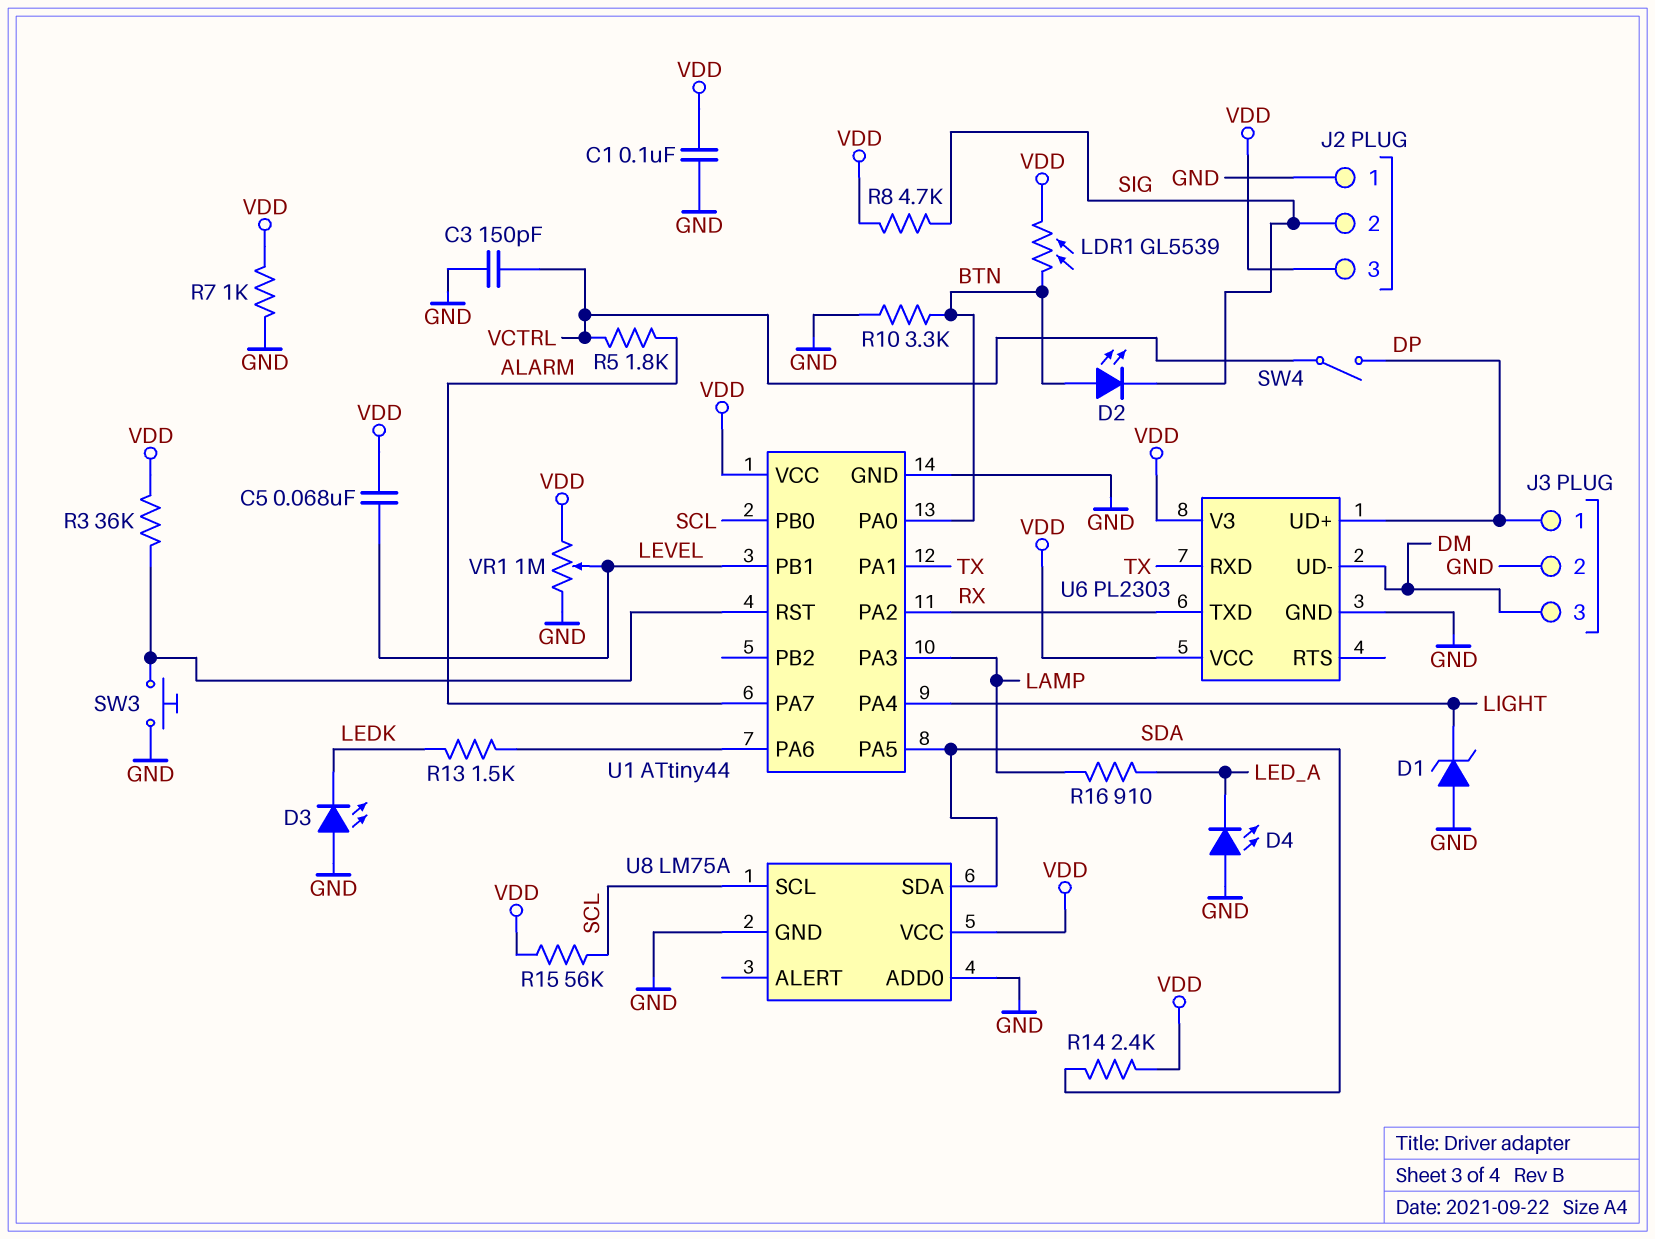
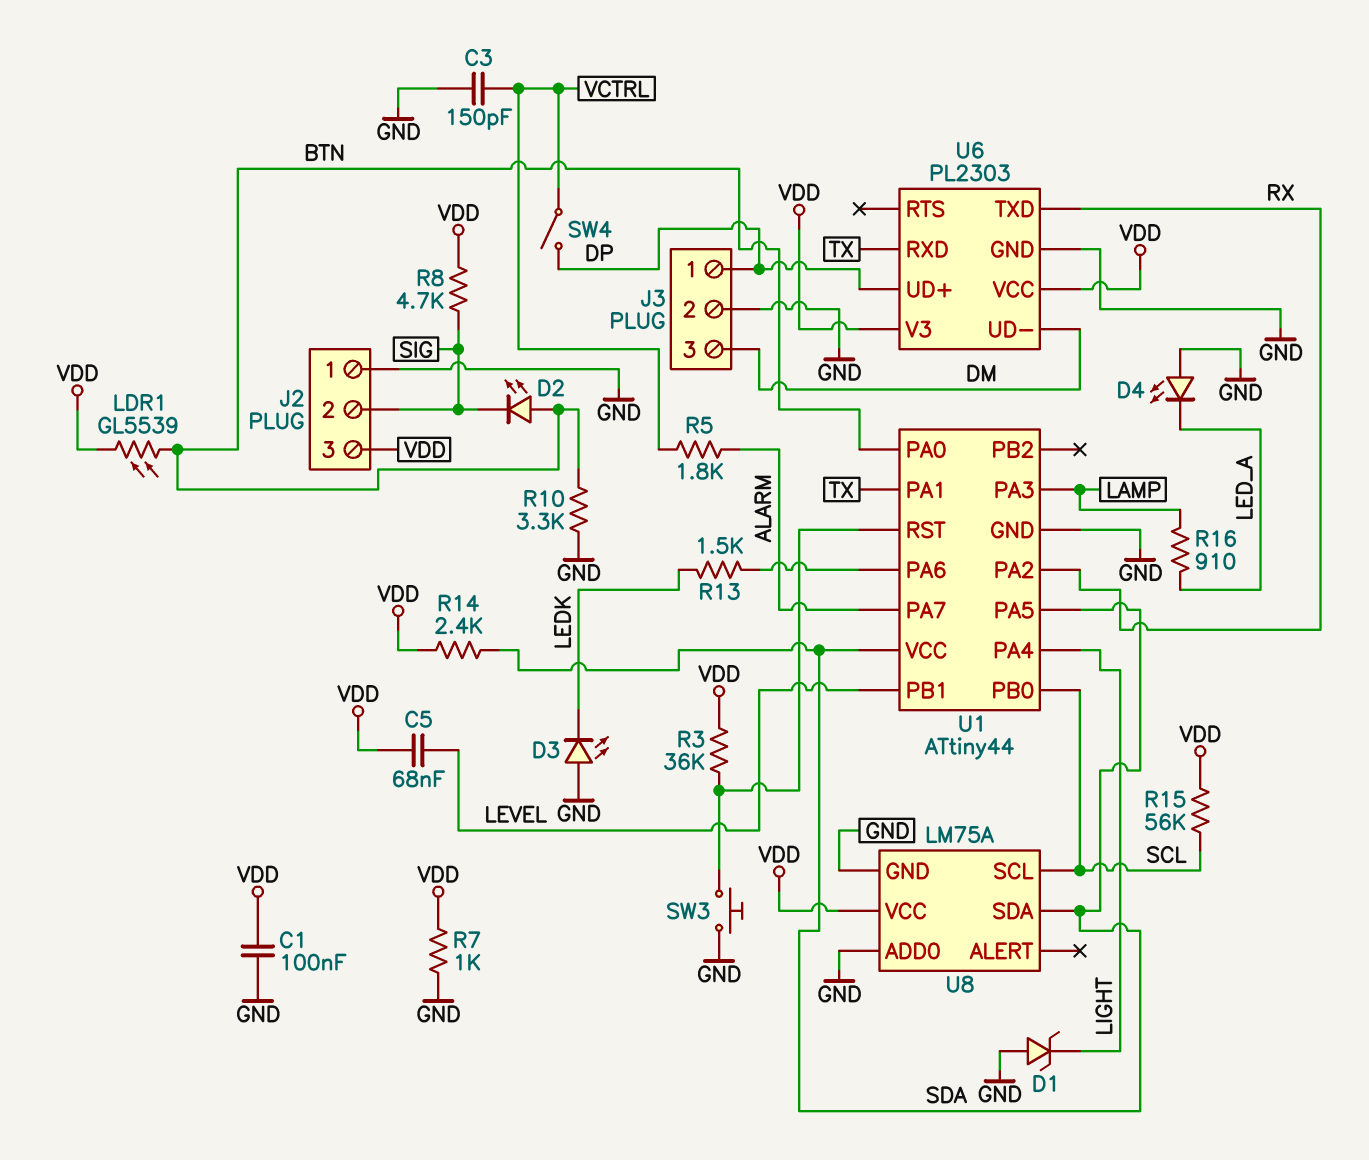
U1 pin VCC: VDD -> SDA
VR1: 1M (GND, VDD, wiper LEVEL) -> none

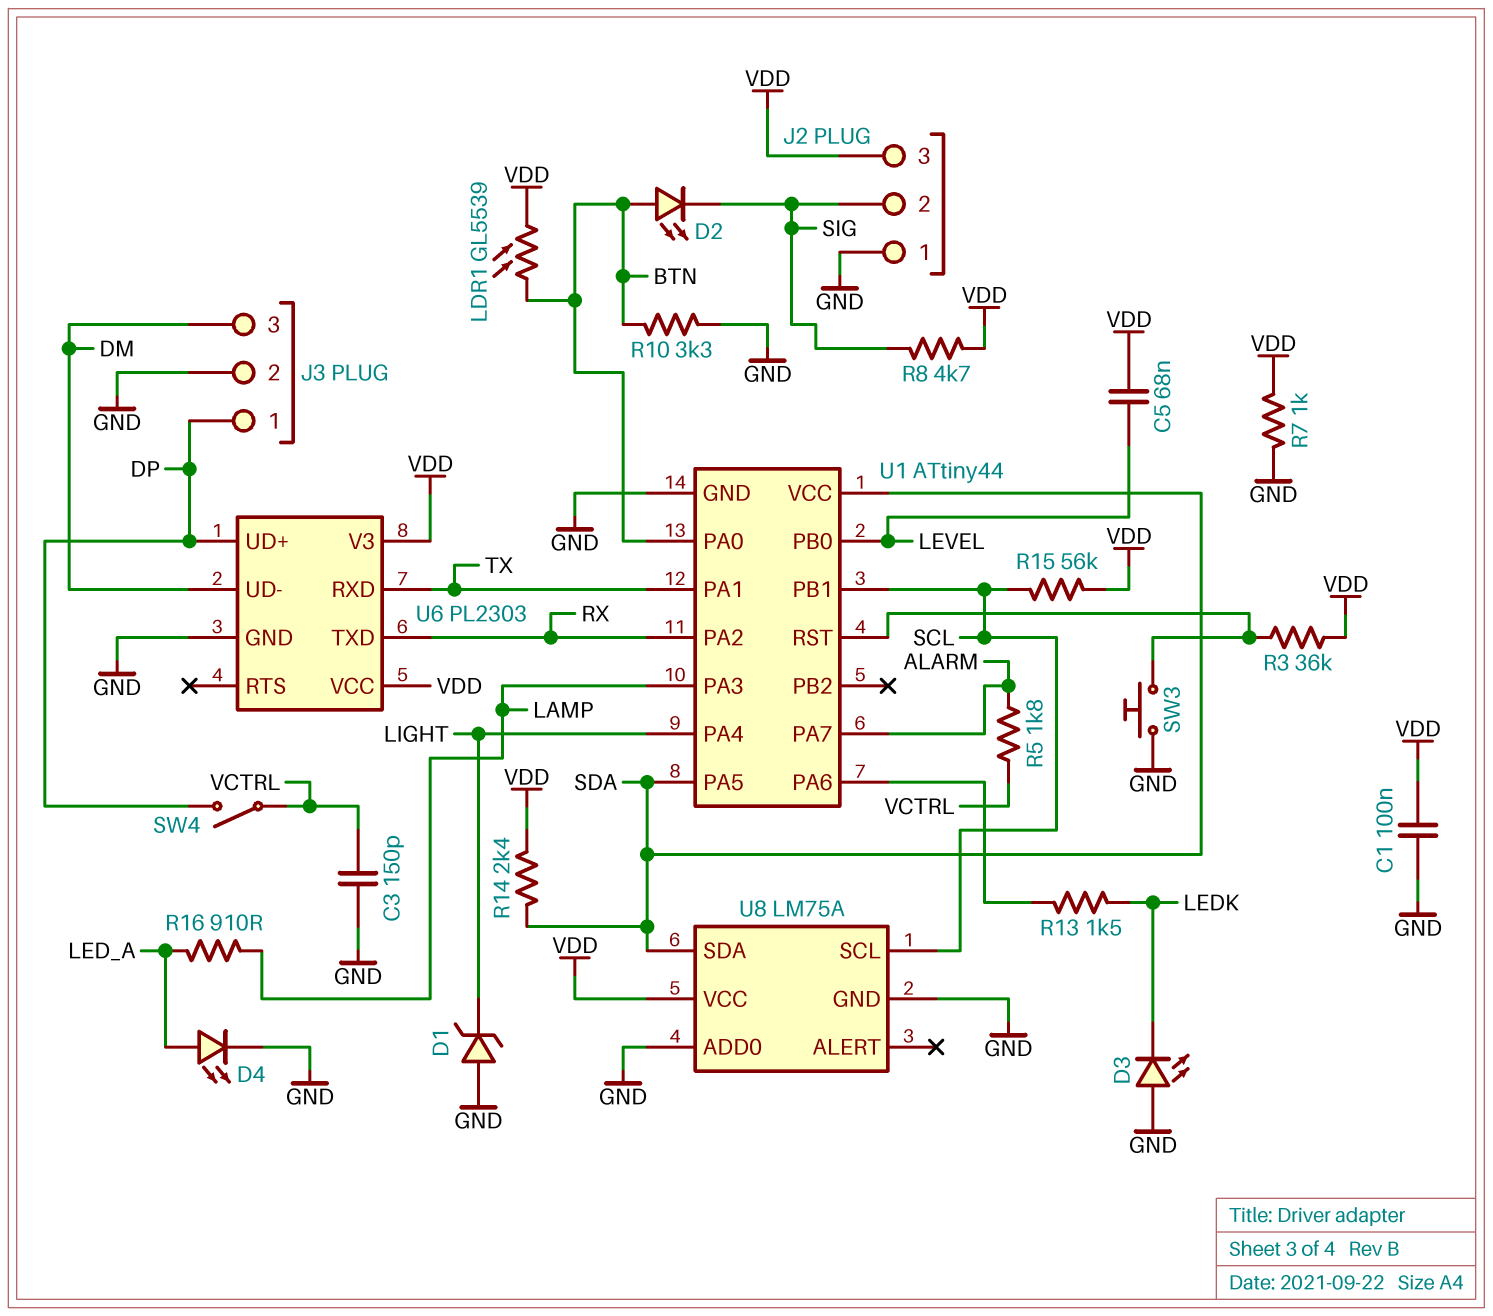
D4: LED (A GND, K LED_A) -> LED (A LED_A, K GND)
U1 pin PB0: SCL -> LEVEL
U1 pin PB1: LEVEL -> SCL

